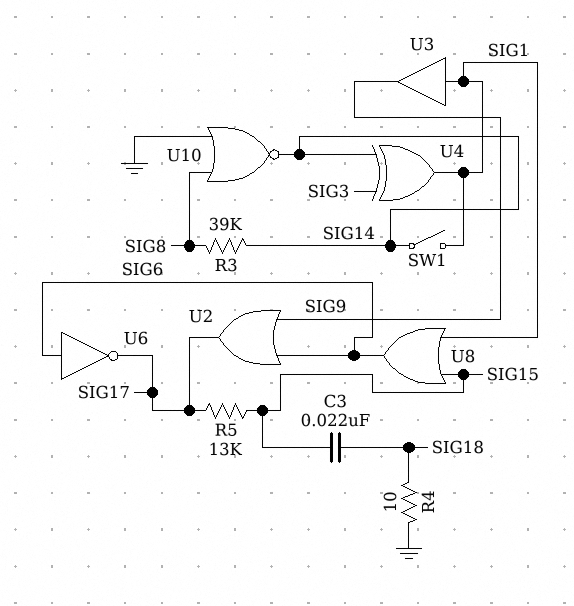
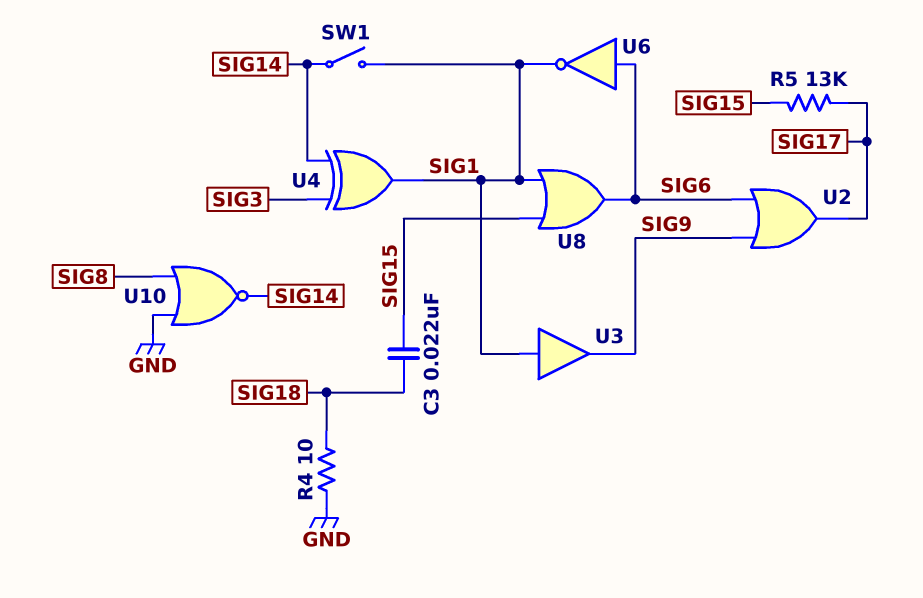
R3: 39k (SIG8, SIG14) -> none
U6: NOT (in SIG6, out SIG17) -> NOT (in SIG6, out SIG1)

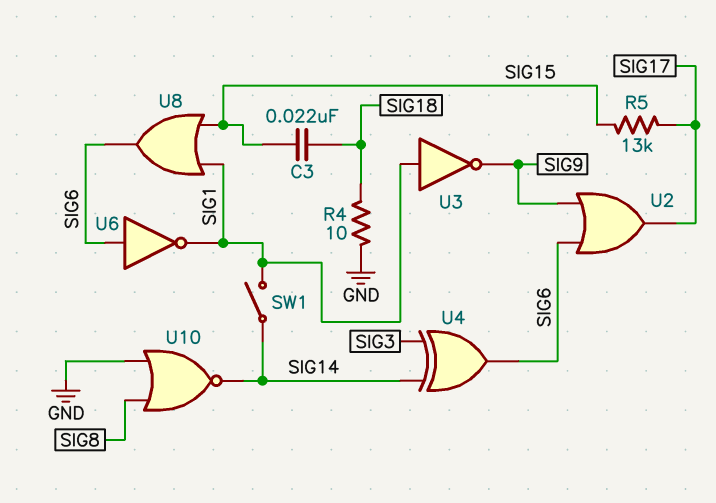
U3: buffer (in SIG1, out SIG9) -> NOT (in SIG1, out SIG9)
U4: XOR (in SIG3, in SIG14, out SIG1) -> XOR (in SIG3, in SIG14, out SIG6)

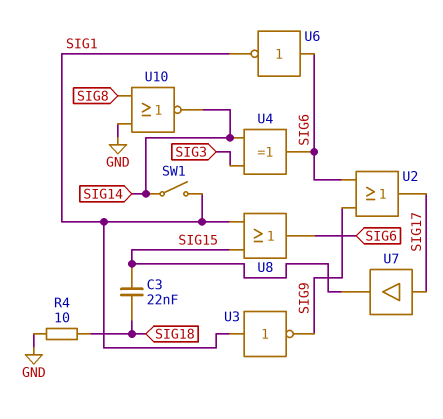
R5: 13k (SIG15, SIG17) -> none
U7: none -> buffer (in SIG17, out SIG15)

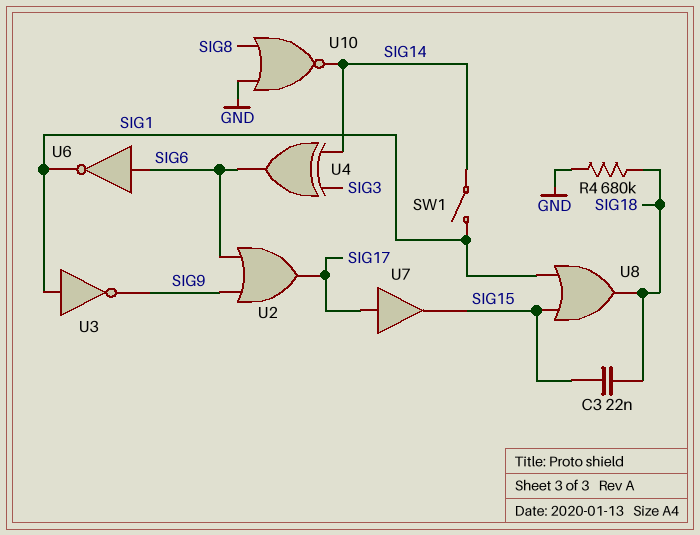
R4: 10 (GND, SIG18) -> 680k (GND, SIG18)
U8: OR (in SIG1, in SIG15, out SIG6) -> OR (in SIG1, in SIG15, out SIG18)

